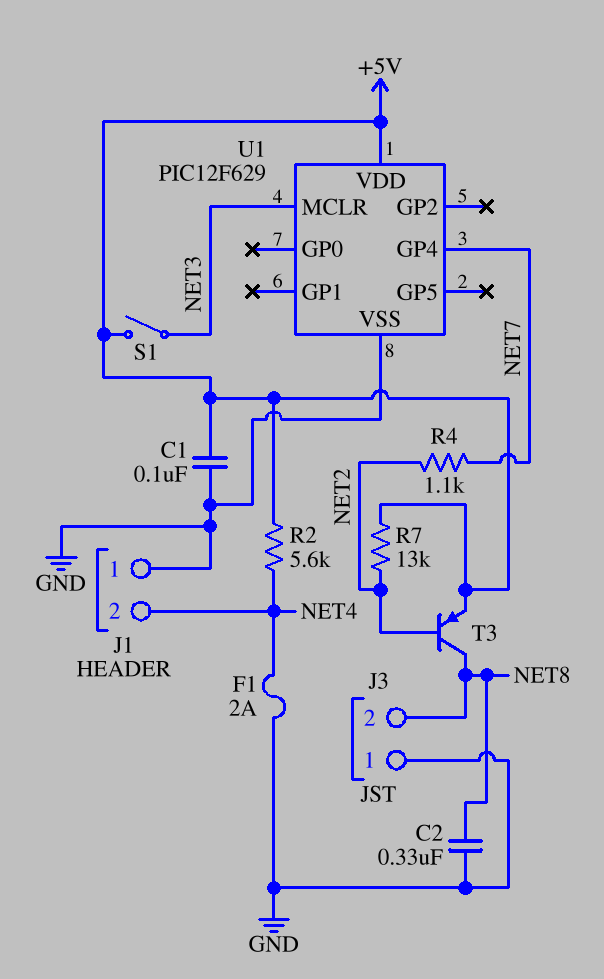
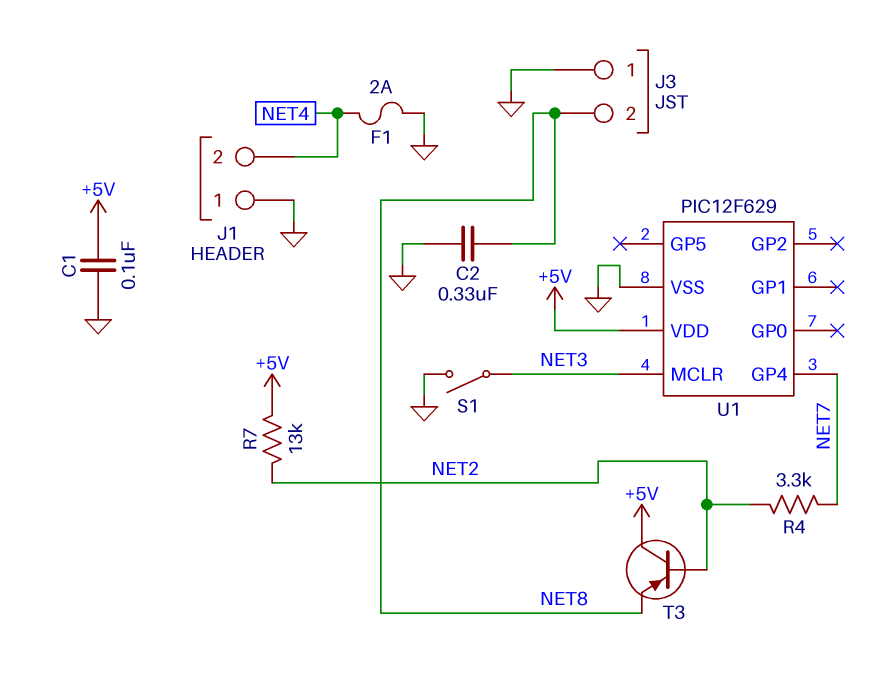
R2: 5.6k (+5V, NET4) -> none
R4: 1.1k (NET2, NET7) -> 3.3k (NET2, NET7)
S1: switch (+5V, NET3) -> switch (GND, NET3)
T3: PNP (B NET2, C NET8, E +5V) -> PNP (B NET2, C +5V, E NET8)

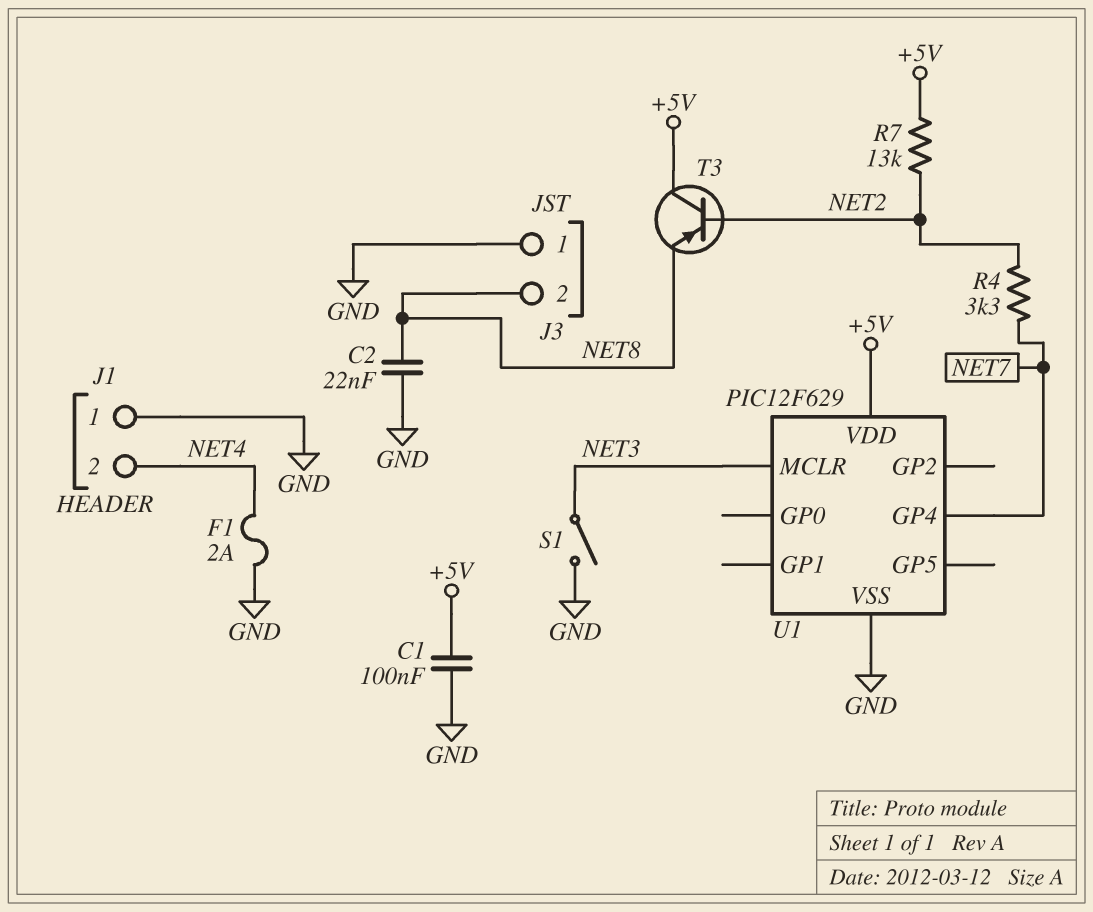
C2: 330nF (GND, NET8) -> 22nF (GND, NET8)

